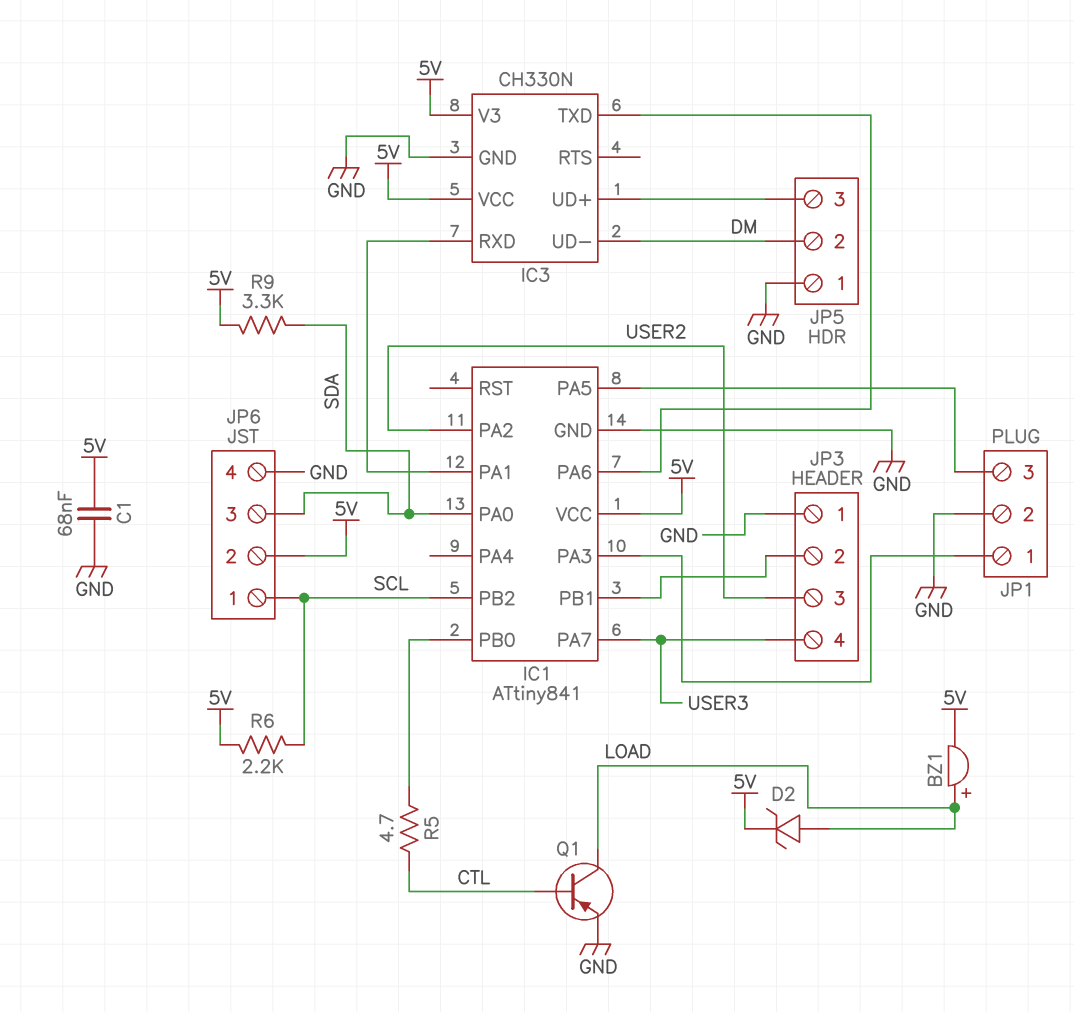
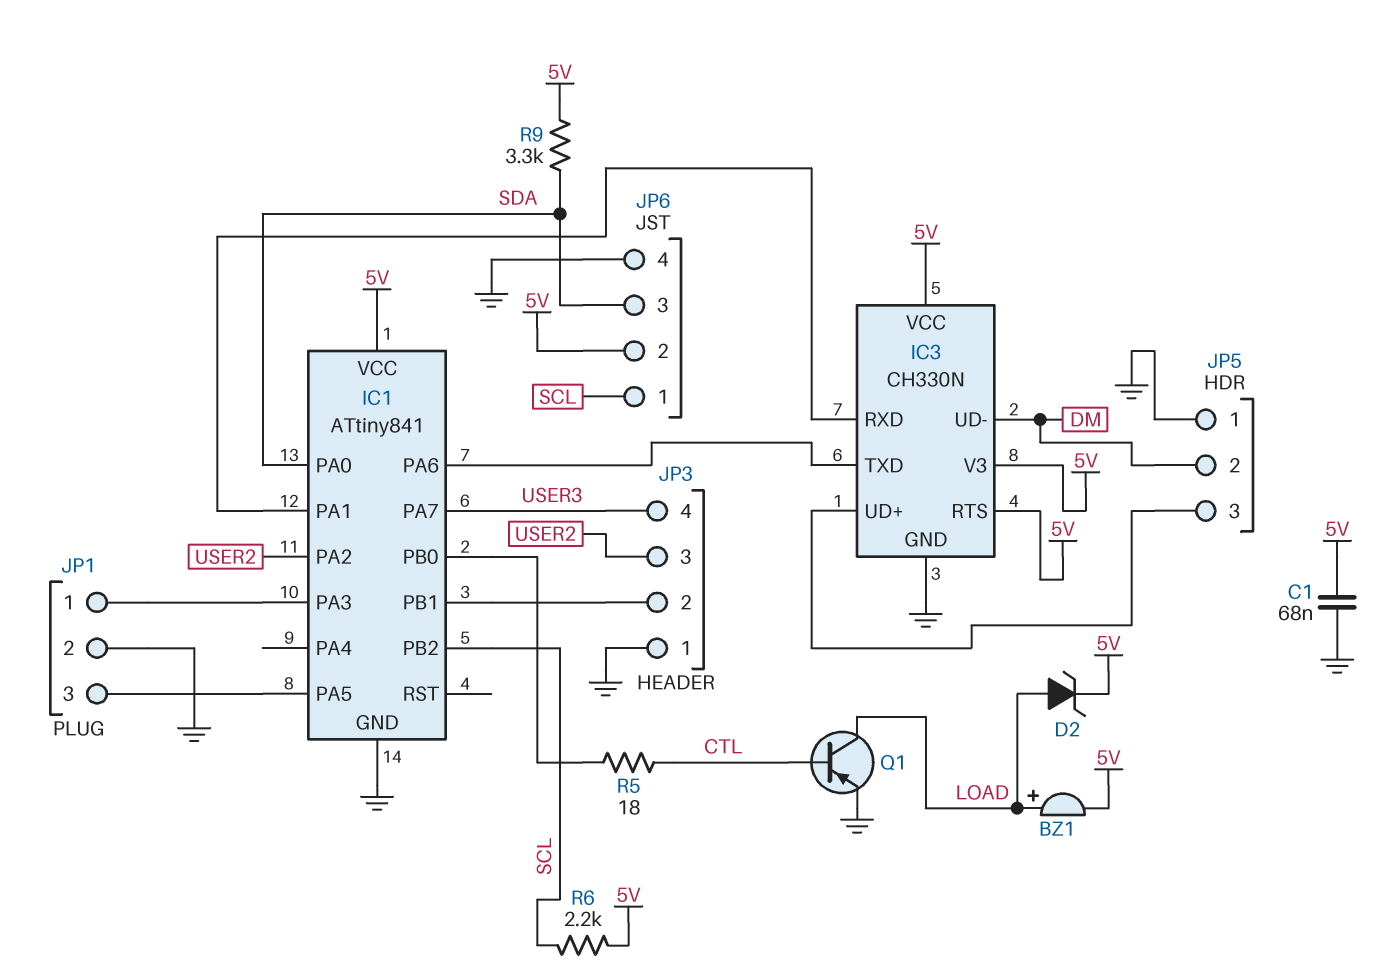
IC3 pin RTS: none -> 5V
R5: 4.7 (CTL, IC1/PB0) -> 18 (CTL, IC1/PB0)

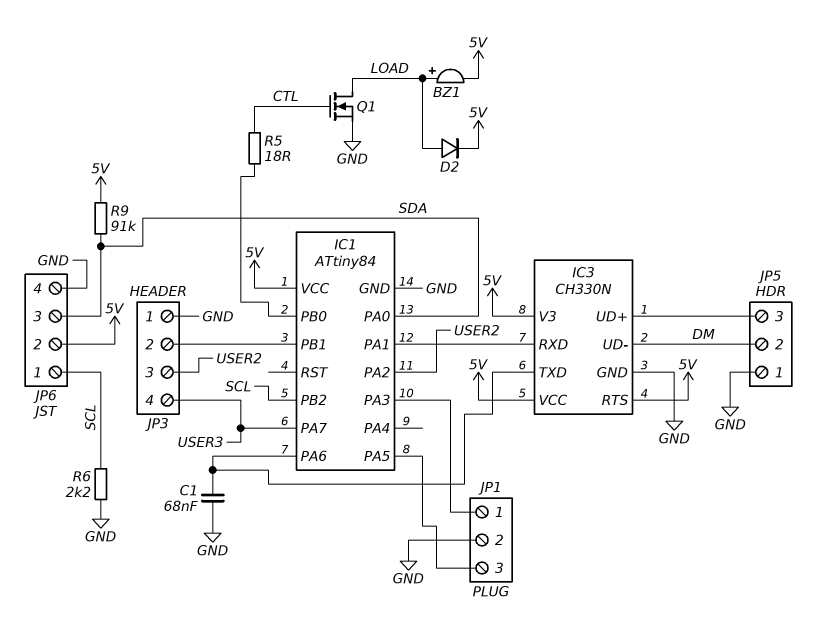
C1: 68nF (5V, GND) -> 68nF (GND, IC1/PA6)
D2: zener (A LOAD, K 5V) -> diode (A LOAD, K 5V)
IC1: ATtiny841 -> ATtiny84
Q1: PNP (B CTL, C LOAD, E GND) -> NMOS (G CTL, D LOAD, S GND)
R6: 2.2k (5V, SCL) -> 2.2k (GND, SCL)
R9: 3.3k (5V, SDA) -> 91k (5V, SDA)

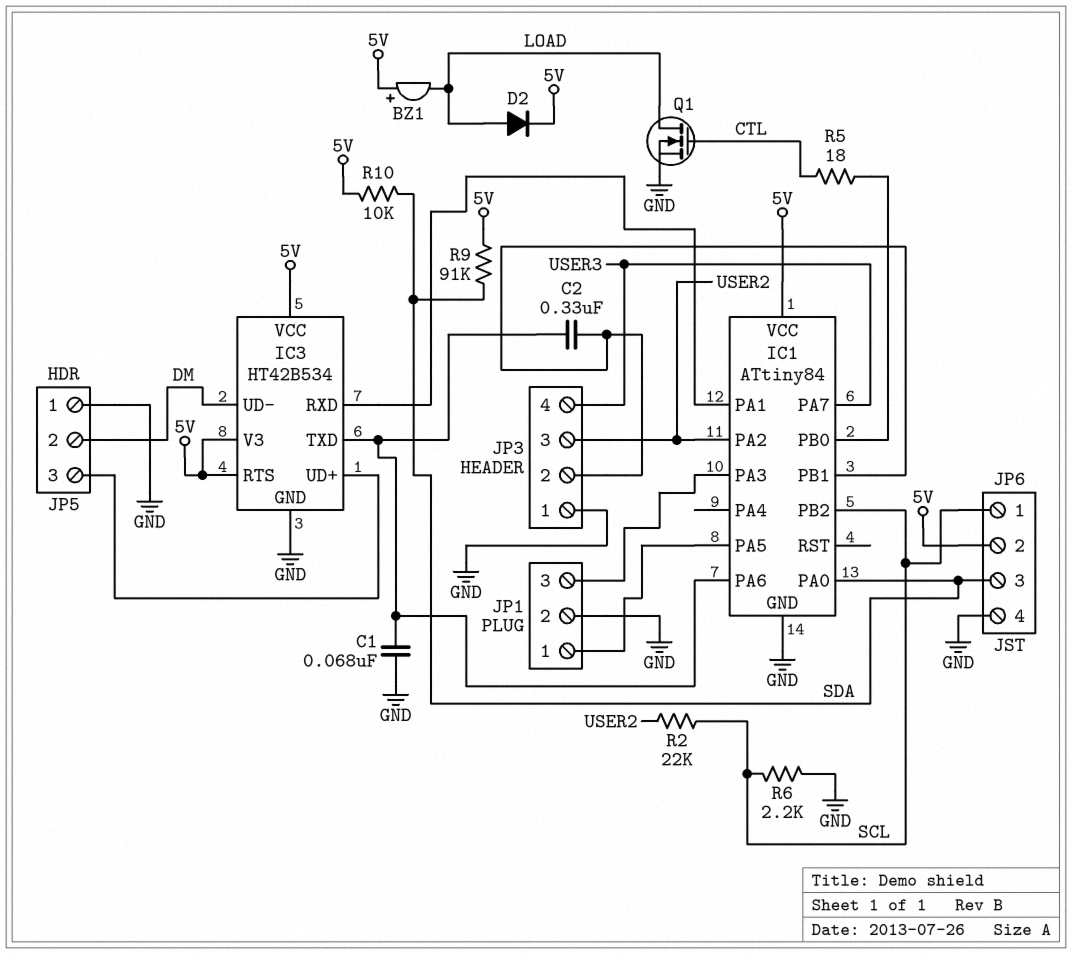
BZ1: buzzer (plus LOAD, minus 5V) -> buzzer (plus 5V, minus LOAD)
C2: none -> 330nF (IC1/PA6, IC1/PB1)
IC3: CH330N -> HT42B534
JP1 pin 1: IC1/PA3 -> IC1/PA5
JP1 pin 3: IC1/PA5 -> IC1/PA3
R2: none -> 22k (SCL, USER2)
R10: none -> 10k (5V, SDA)

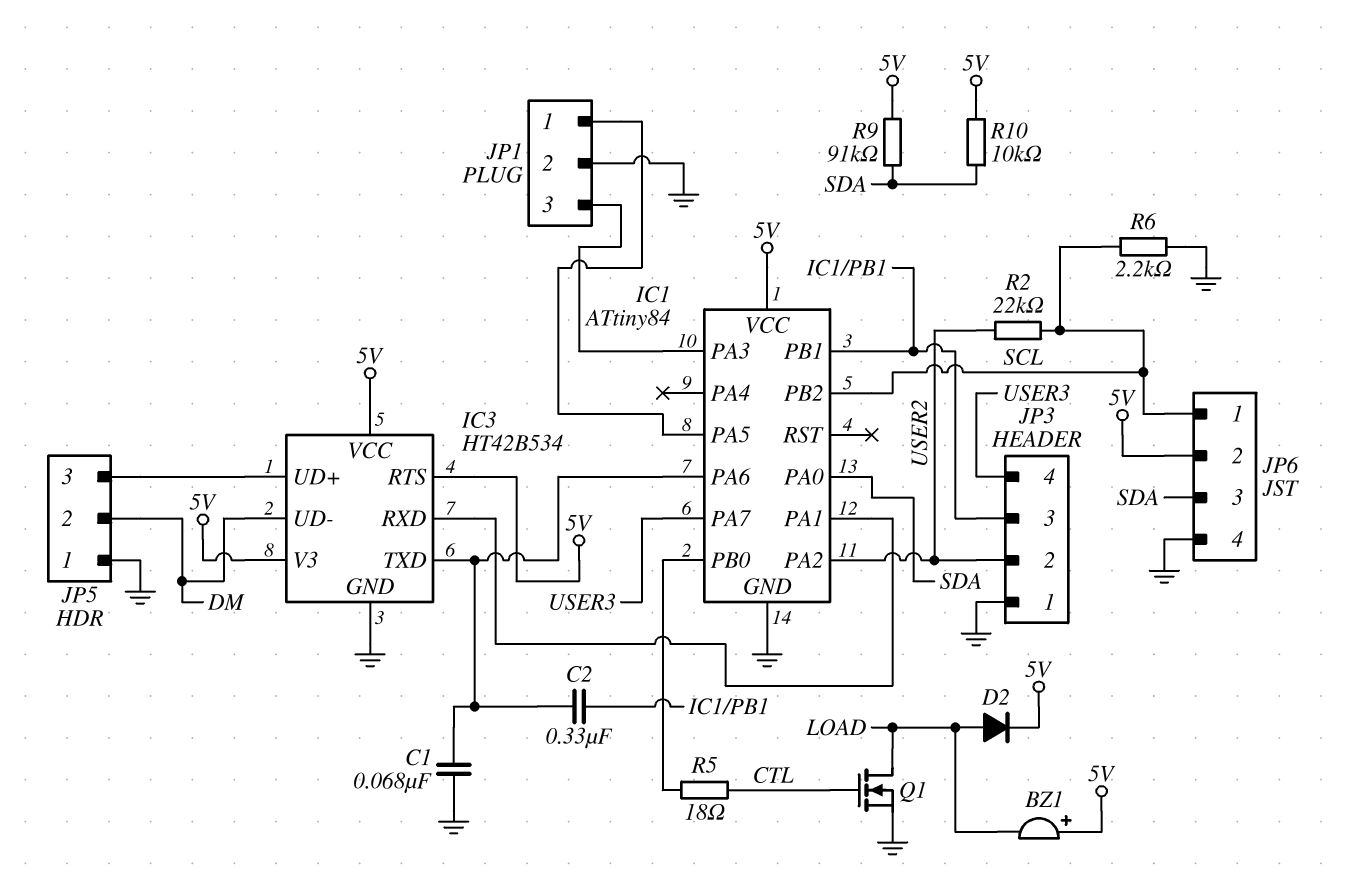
JP3 pin 2: IC1/PB1 -> USER2
JP3 pin 3: USER2 -> IC1/PB1

